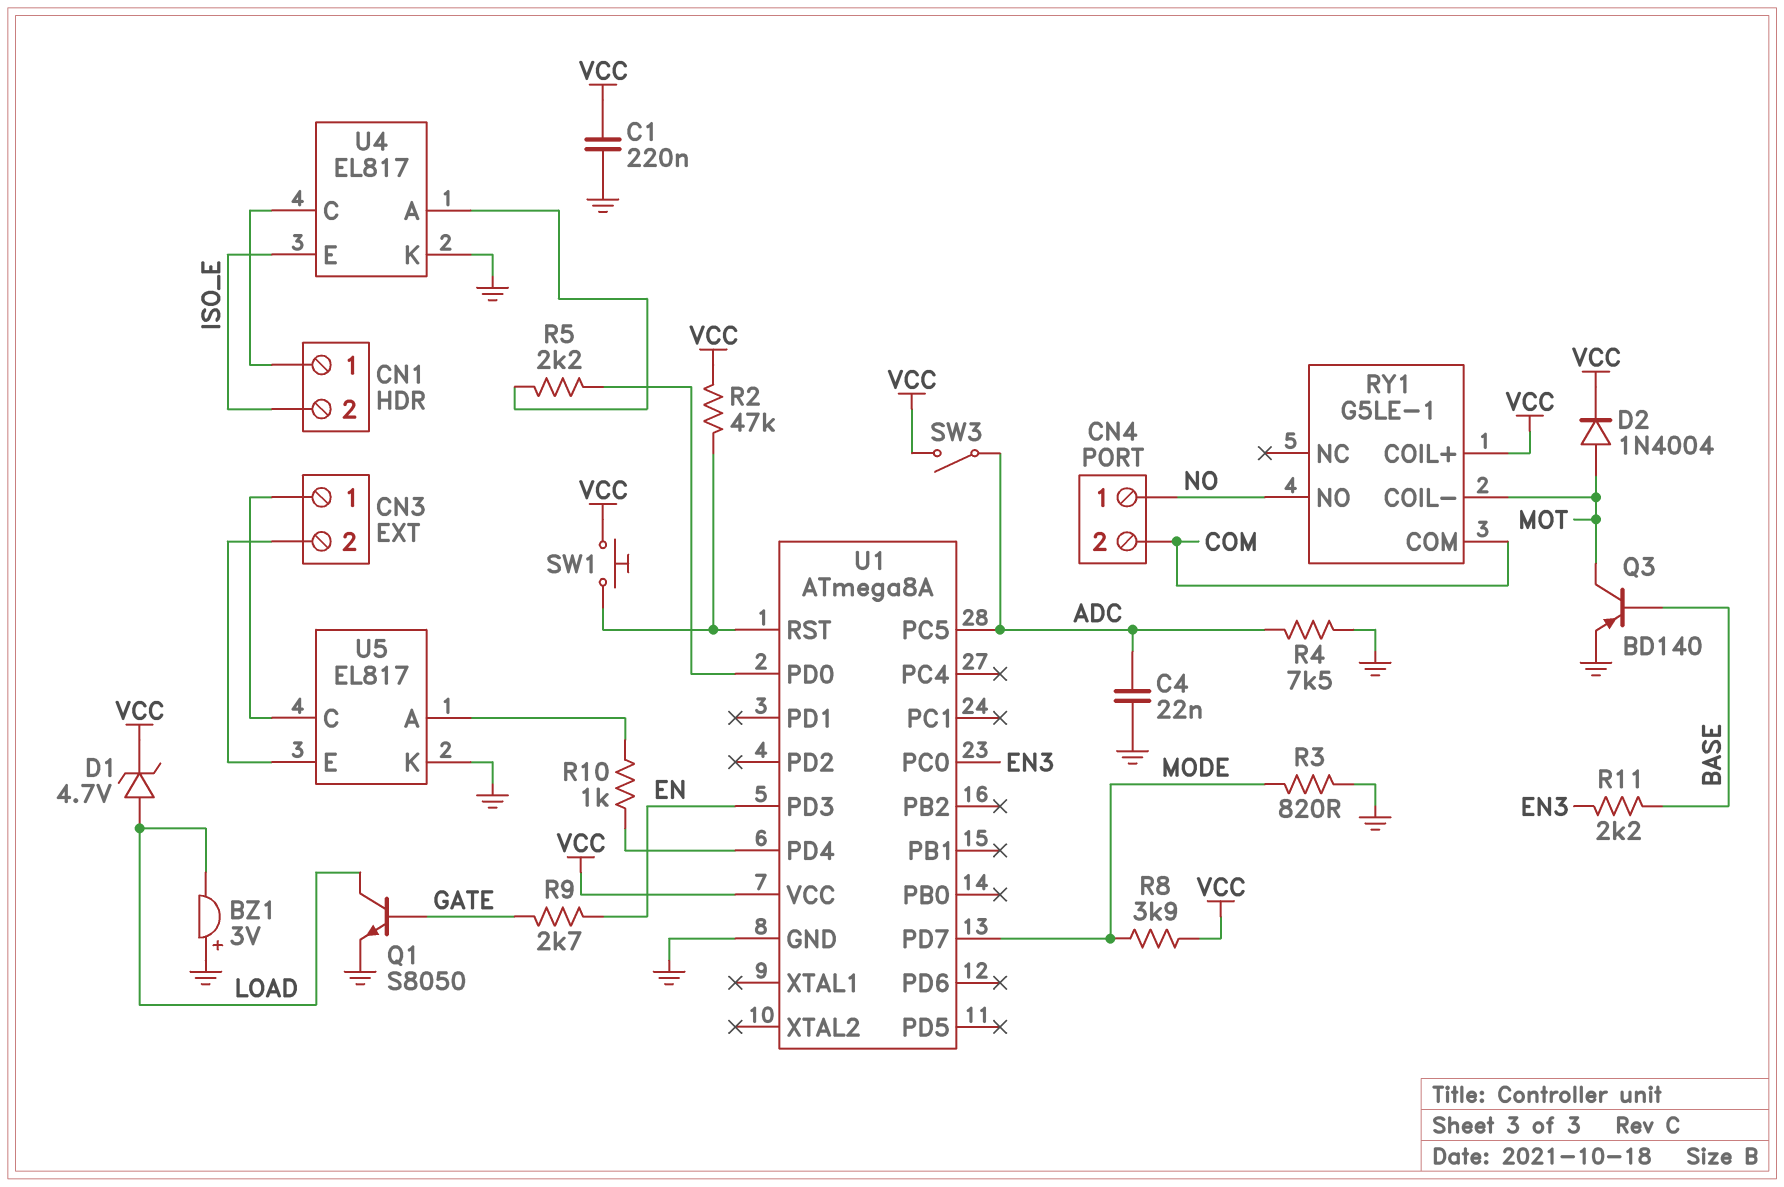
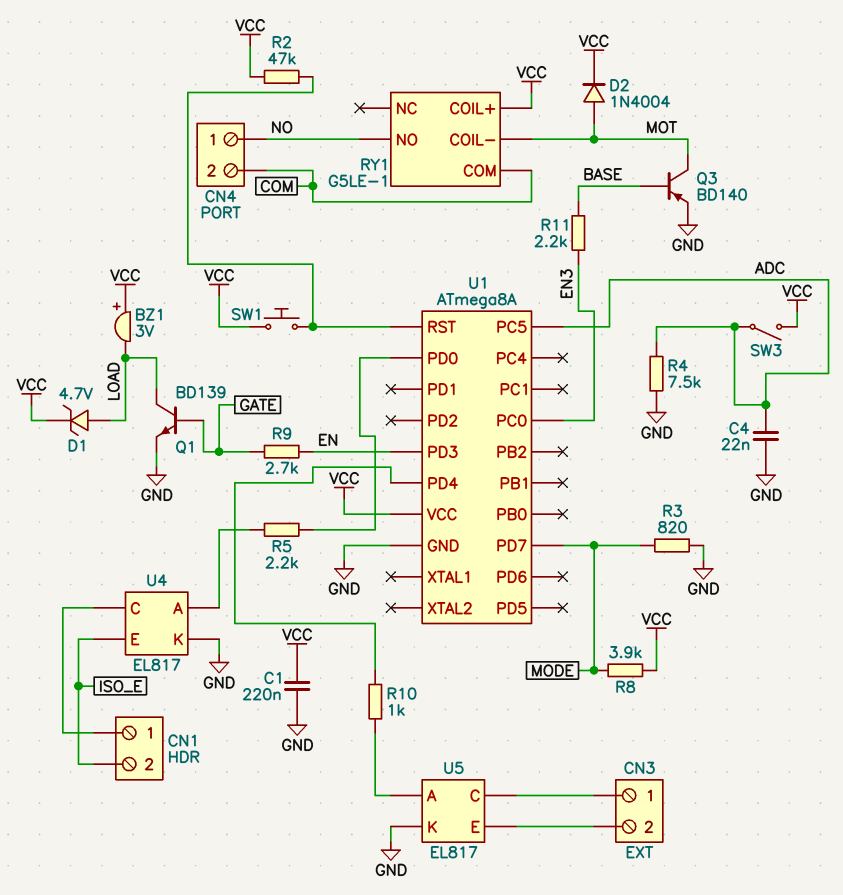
BZ1: buzzer 3V (plus GND, minus LOAD) -> buzzer 3V (plus VCC, minus LOAD)
Q1: NPN S8050 (B GATE, C LOAD, E GND) -> NPN BD139 (B GATE, C LOAD, E GND)

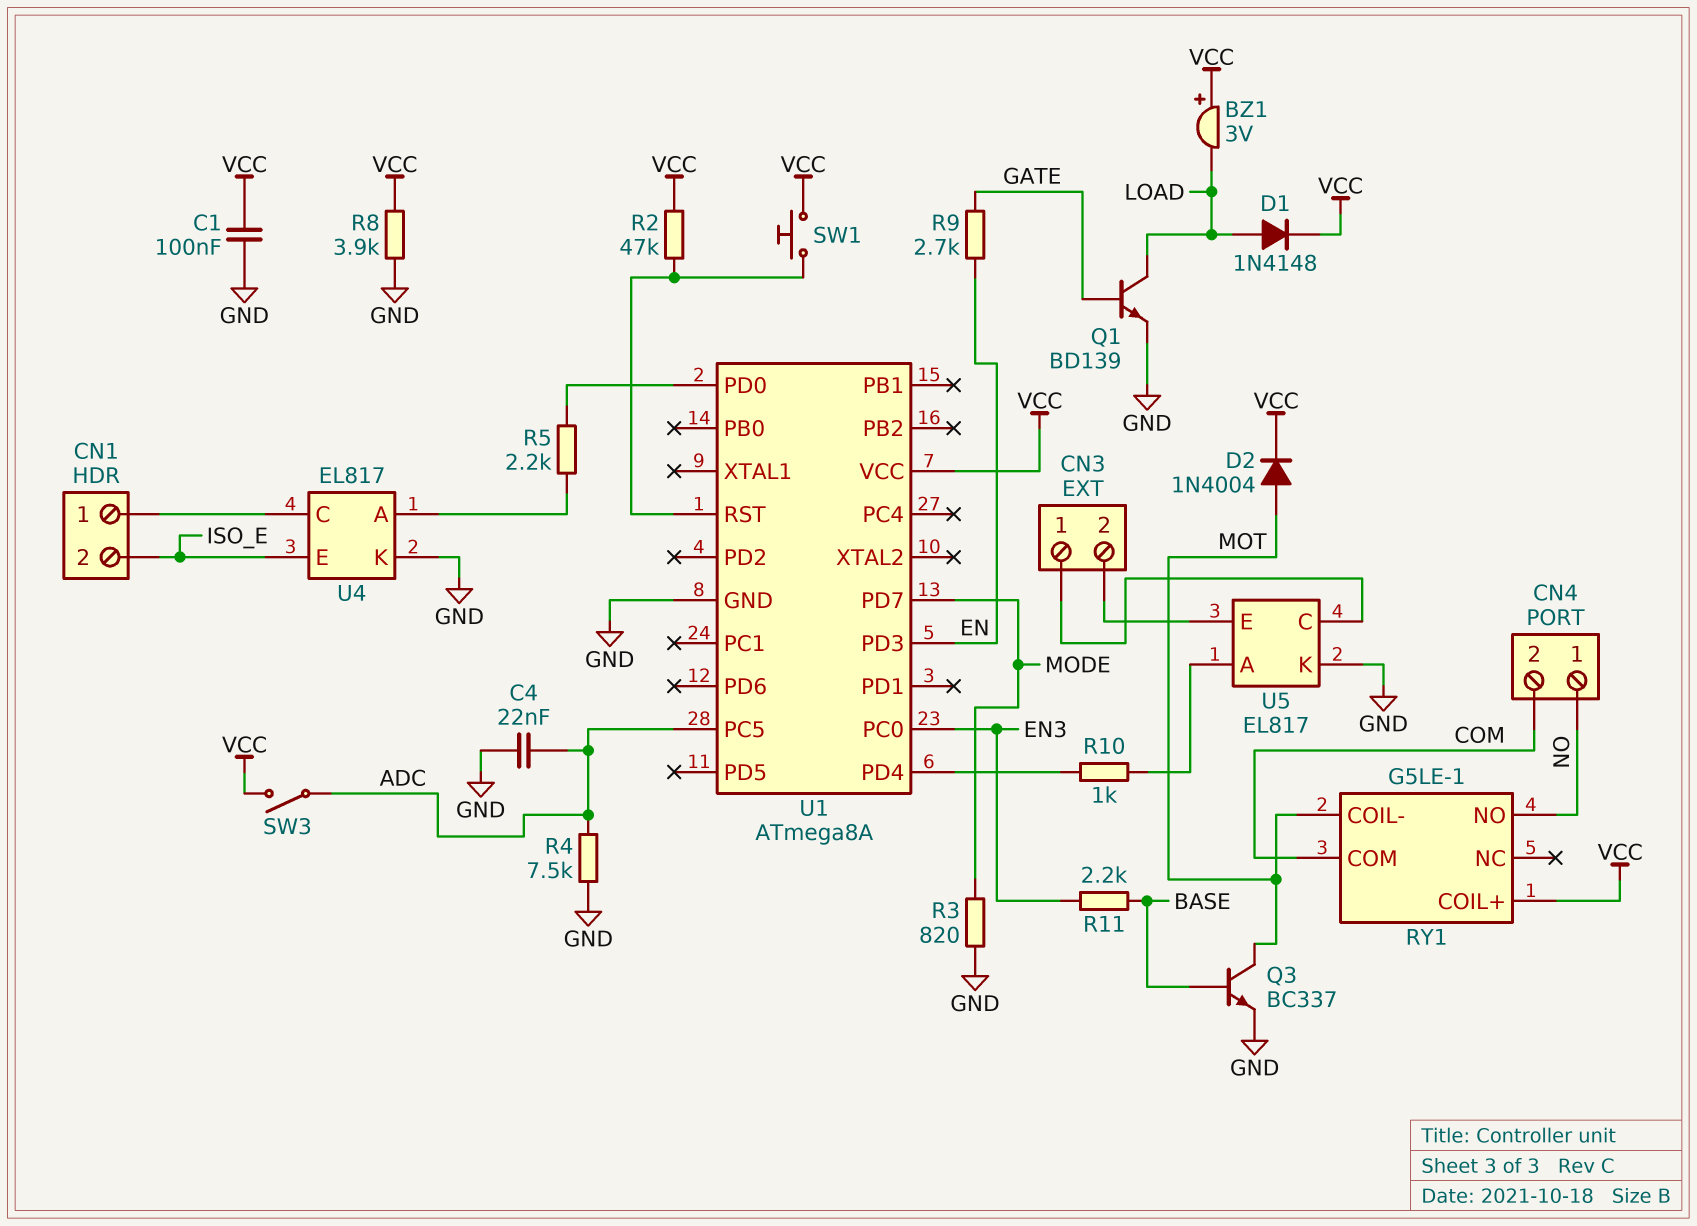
C1: 220nF (GND, VCC) -> 100nF (GND, VCC)
D1: zener 4.7V (A LOAD, K VCC) -> diode 1N4148 (A LOAD, K VCC)
Q3: PNP BD140 (B BASE, C MOT, E GND) -> NPN BC337 (B BASE, C MOT, E GND)
R8: 3.9k (MODE, VCC) -> 3.9k (GND, VCC)

